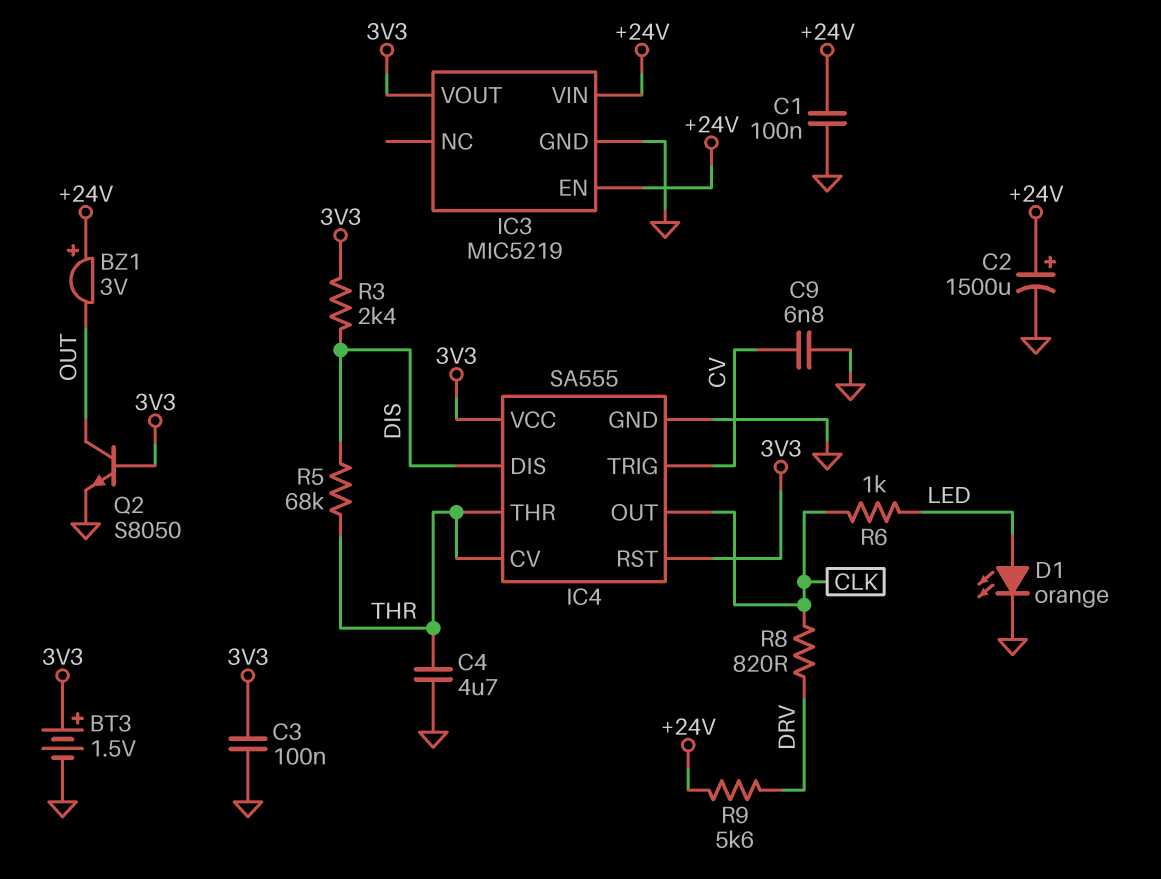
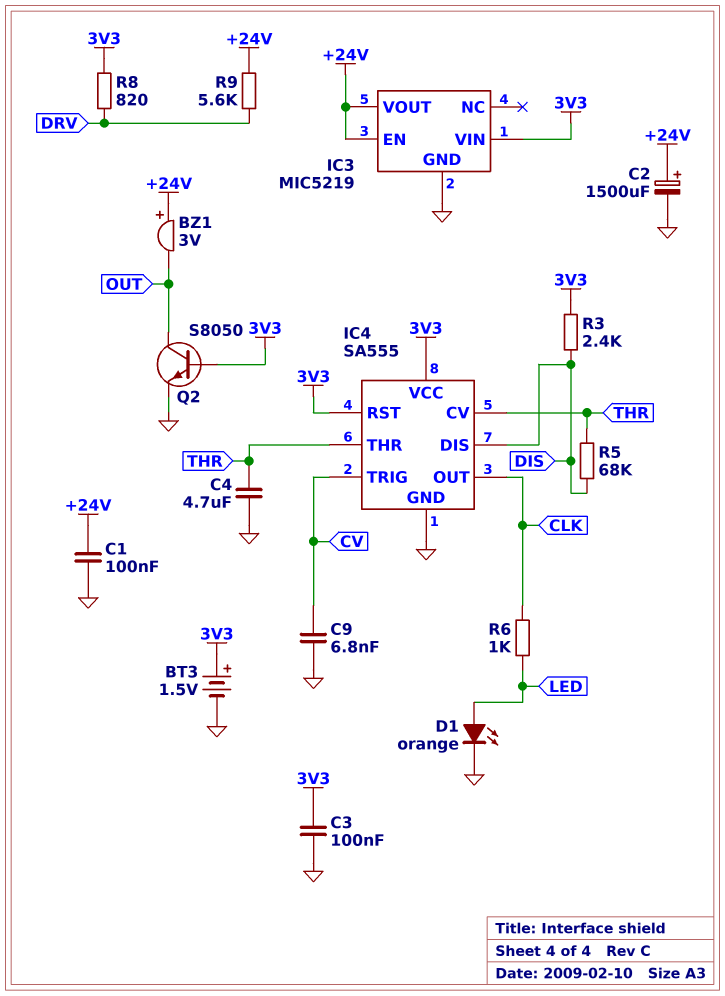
IC3 pin VIN: +24V -> 3V3
IC3 pin VOUT: 3V3 -> +24V
R8: 820 (CLK, DRV) -> 820 (3V3, DRV)

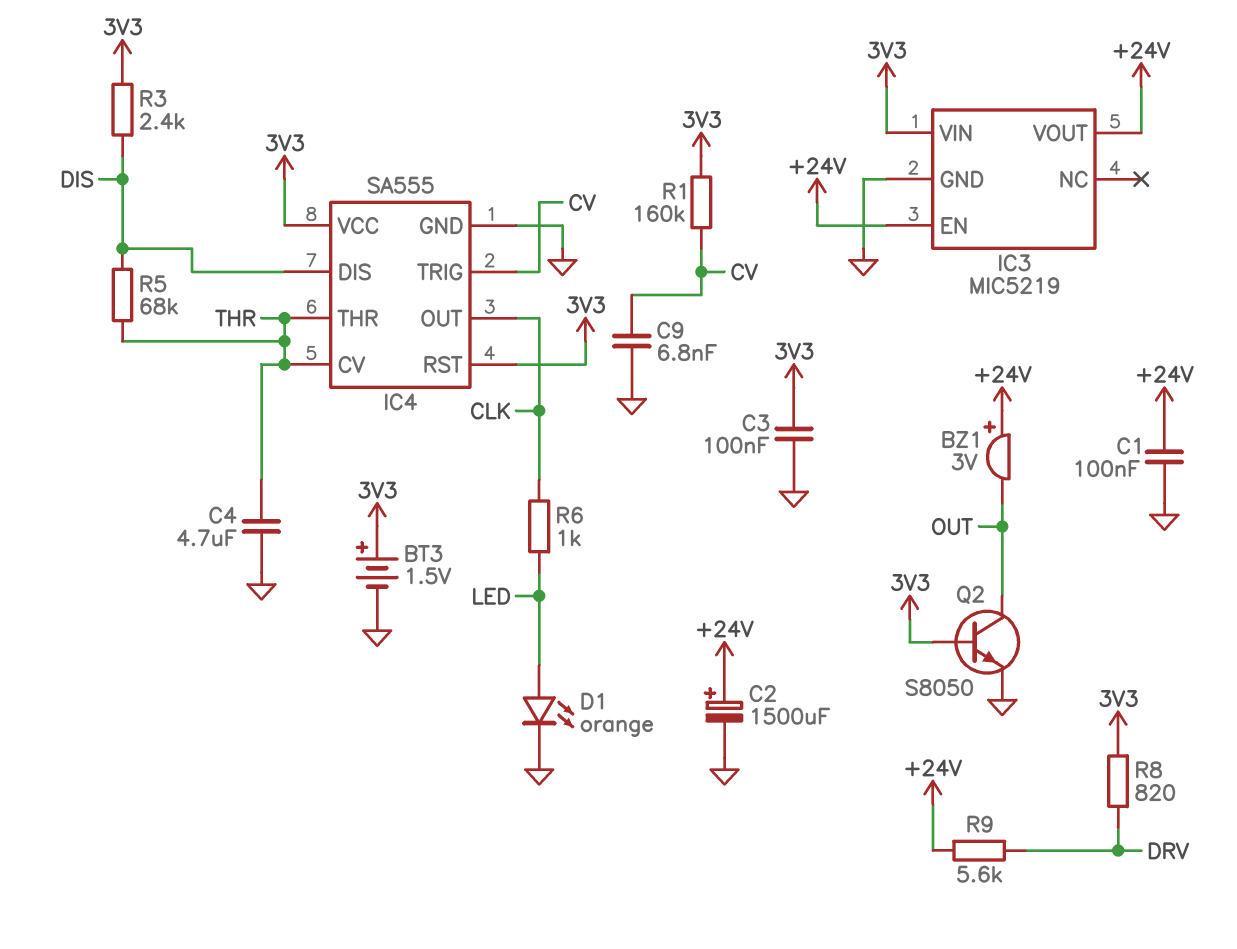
R1: none -> 160k (3V3, CV)

